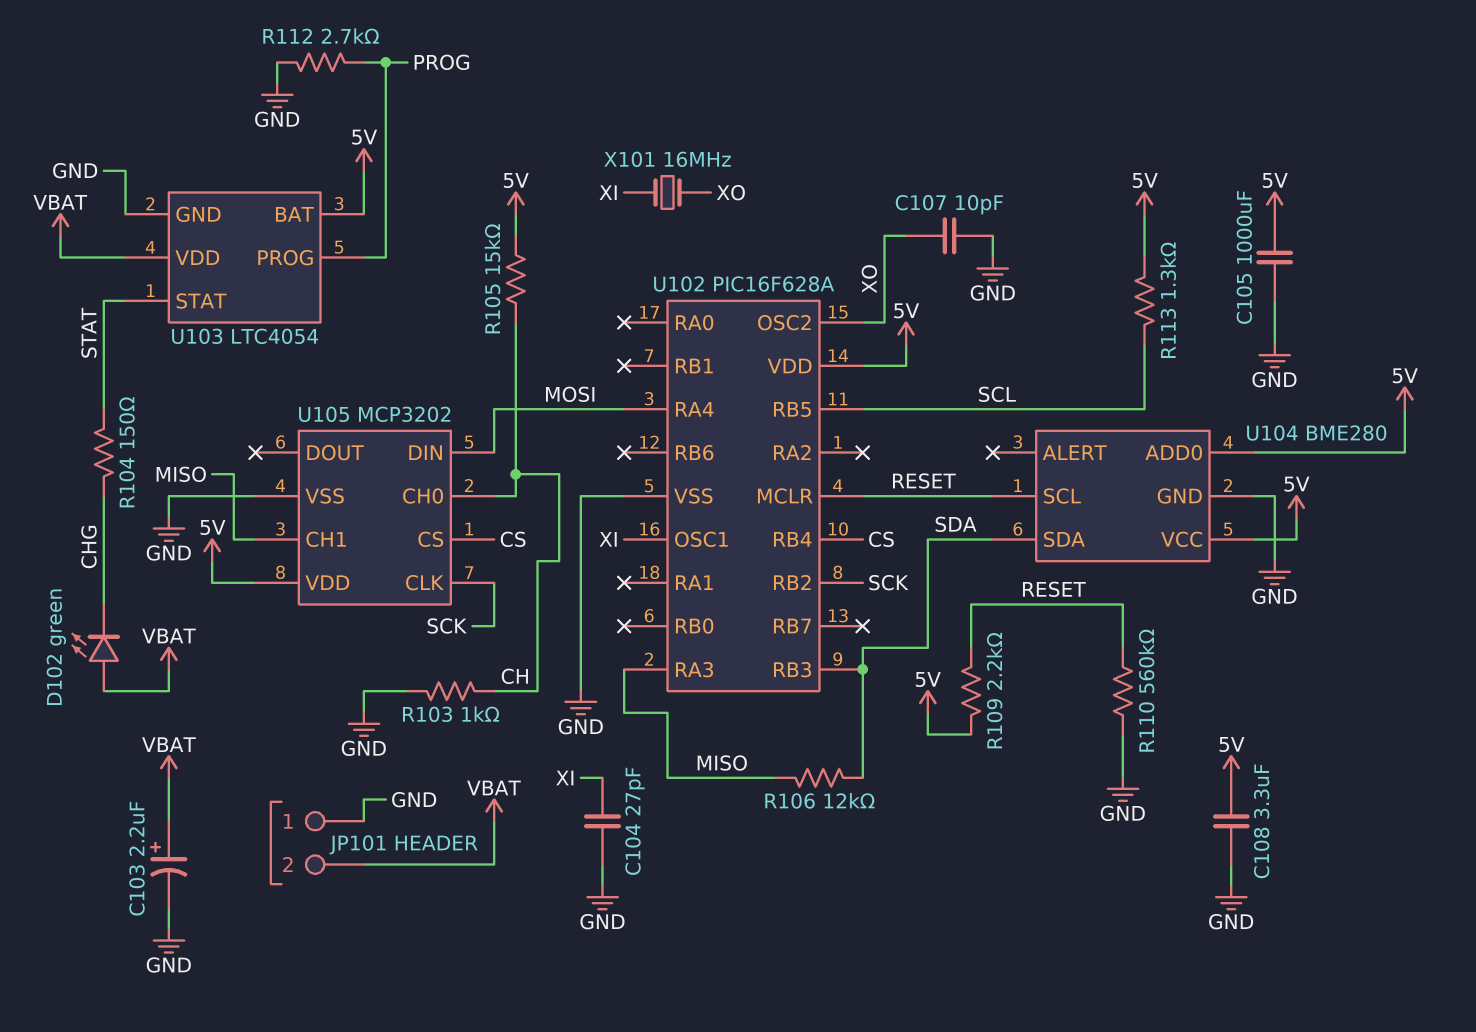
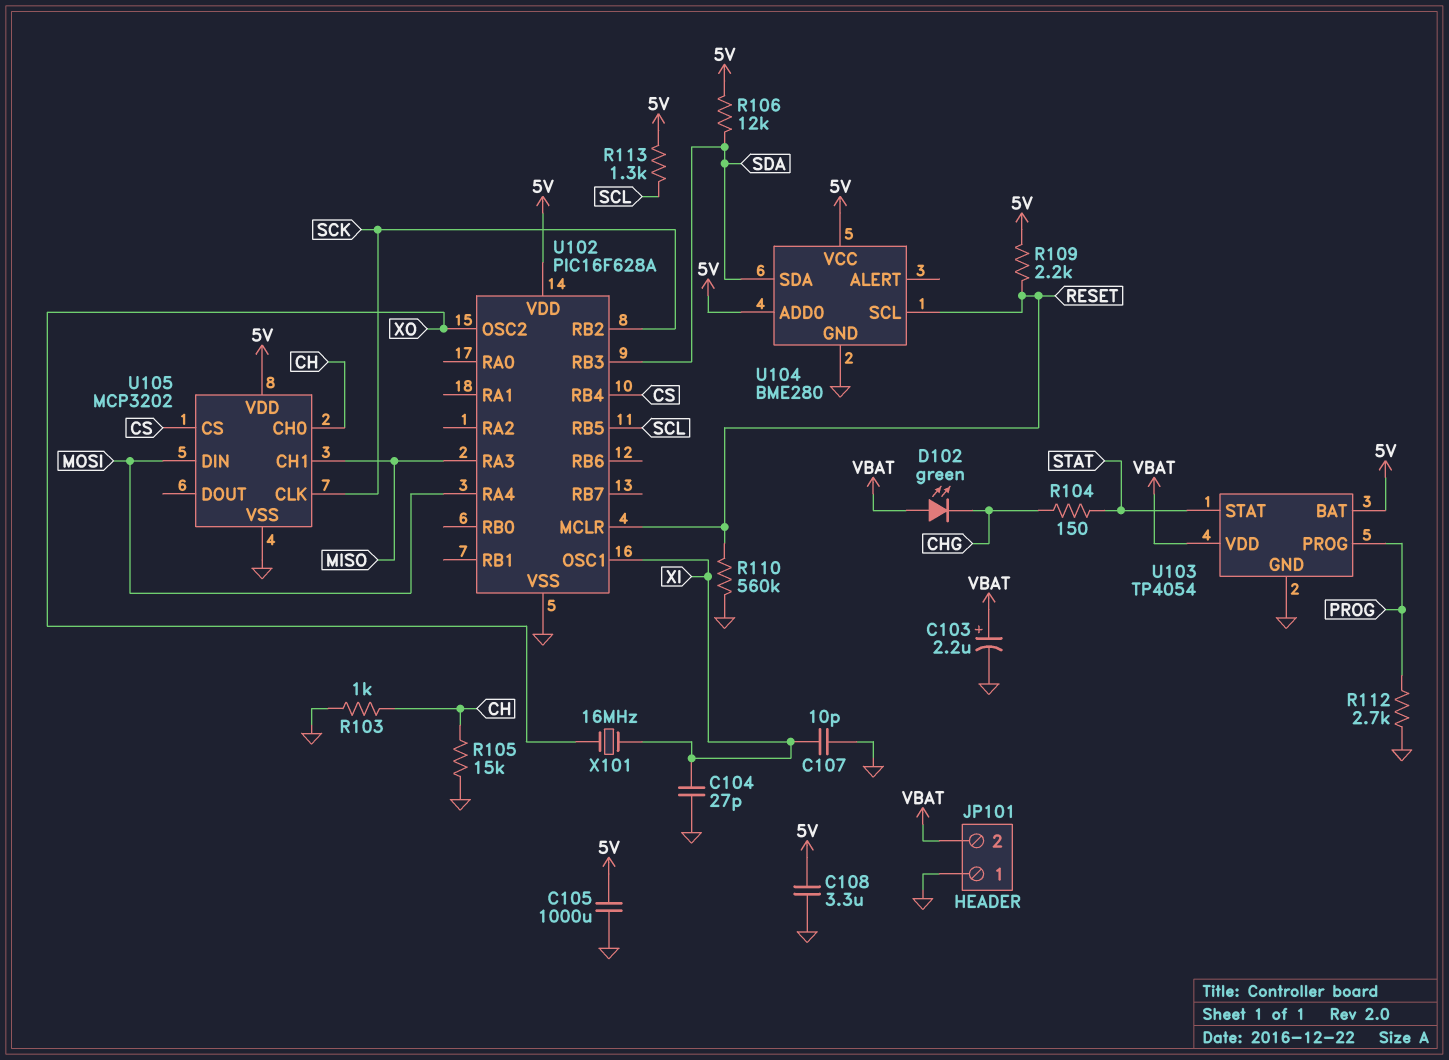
C107: 10pF (GND, XO) -> 10pF (GND, XI)
R105: 15k (5V, CH) -> 15k (CH, GND)
R106: 12k (MISO, SDA) -> 12k (5V, SDA)
U103: LTC4054 -> TP4054

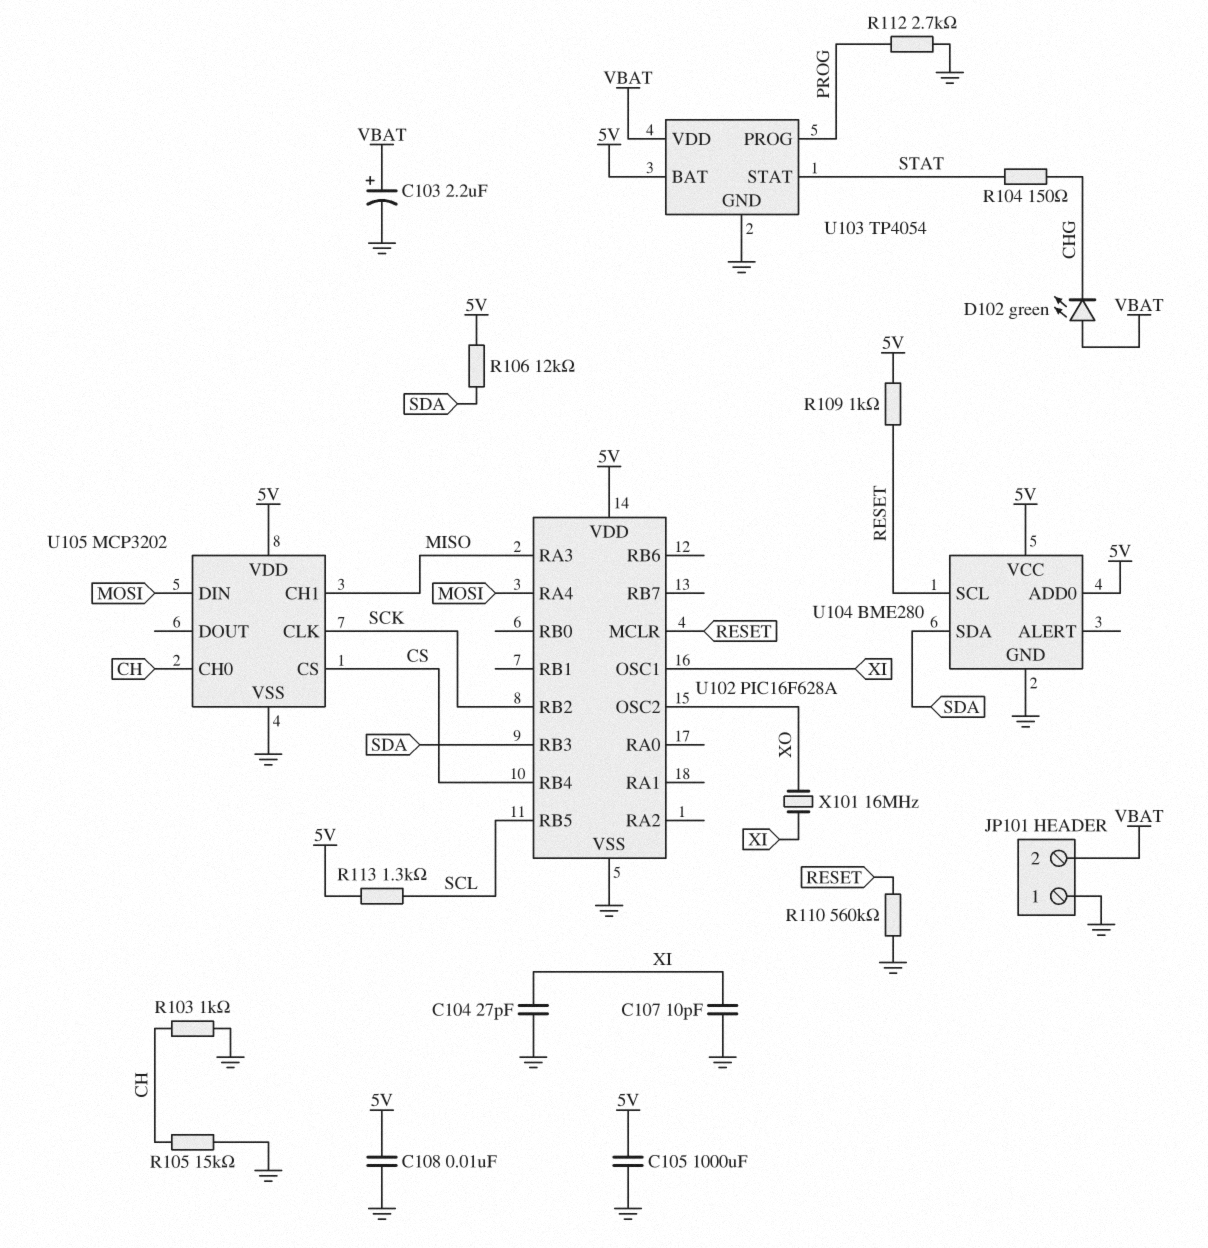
C108: 3.3uF (5V, GND) -> 10nF (5V, GND)
R109: 2.2k (5V, RESET) -> 1k (5V, RESET)

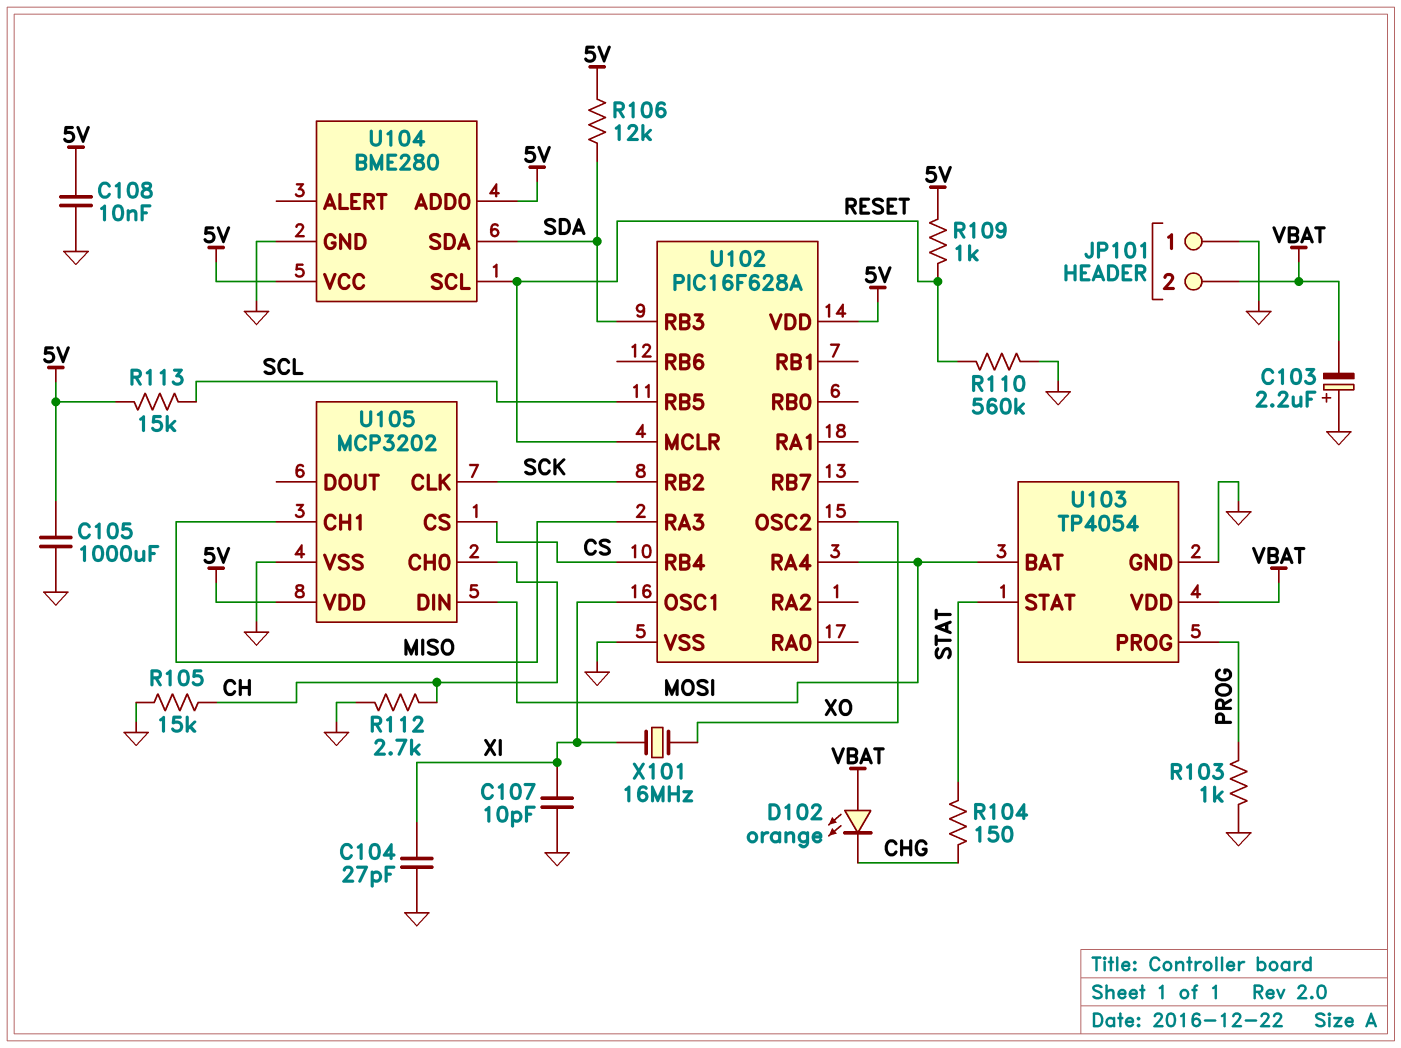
C103: 2.2uF (plus VBAT, minus GND) -> 2.2uF (plus GND, minus VBAT)
D102: LED green (A VBAT, K CHG) -> LED orange (A VBAT, K CHG)
R103: 1k (CH, GND) -> 1k (GND, PROG)
R112: 2.7k (GND, PROG) -> 2.7k (CH, GND)
R113: 1.3k (5V, SCL) -> 15k (5V, SCL)
U103 pin BAT: 5V -> MOSI

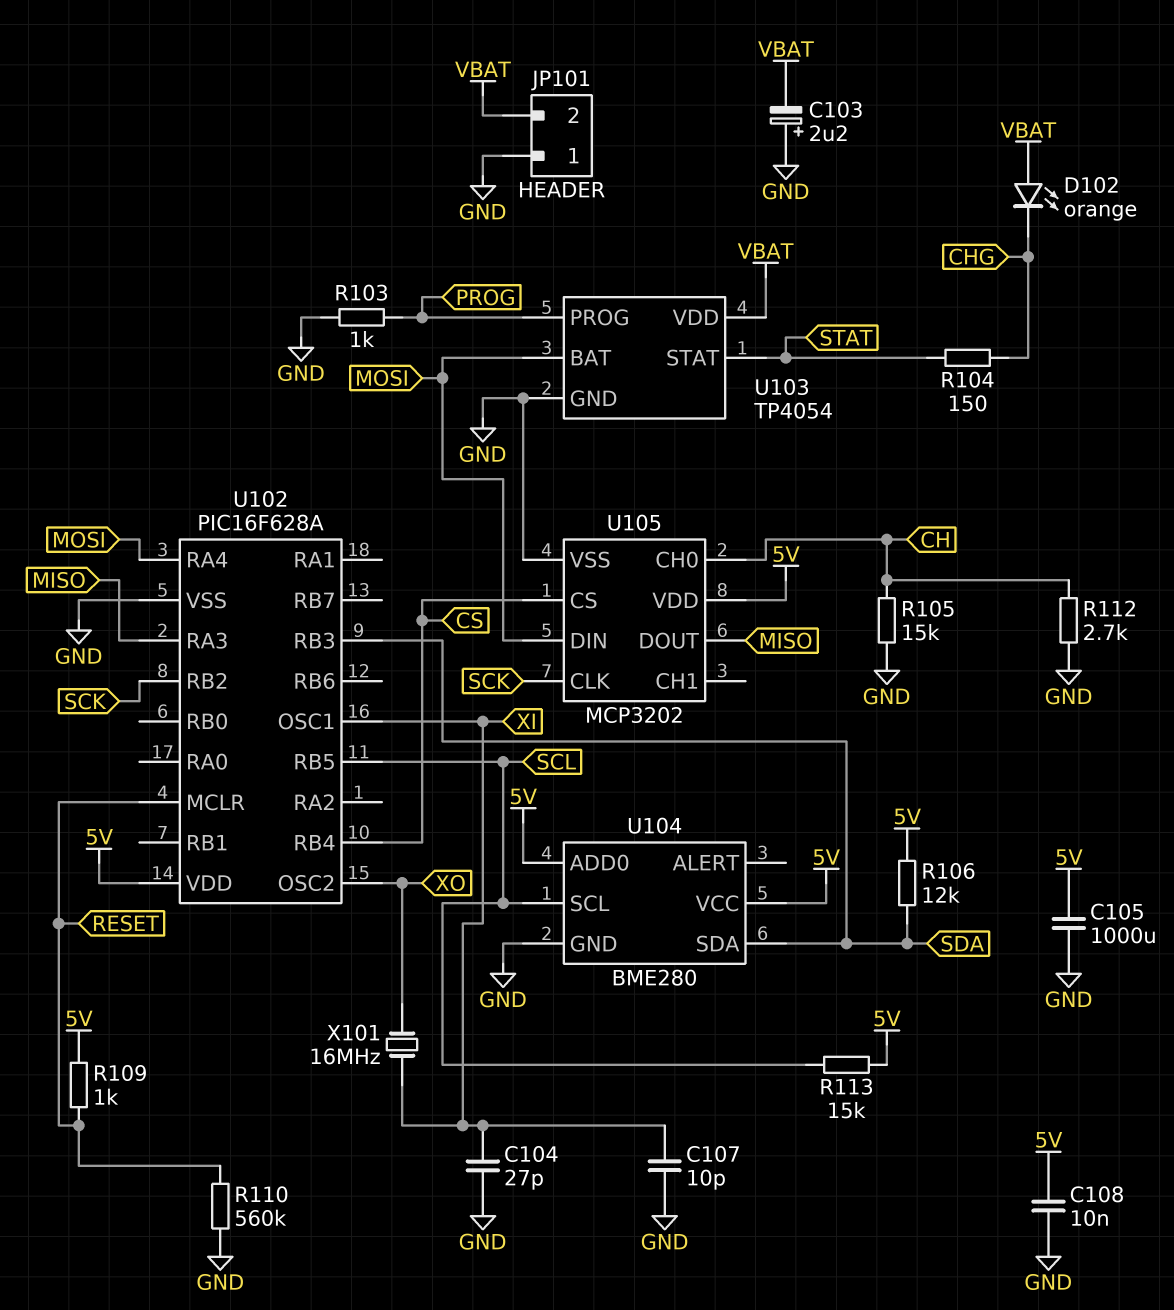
U104 pin SCL: RESET -> SCL
U105 pin CH1: MISO -> none
U105 pin DOUT: none -> MISO

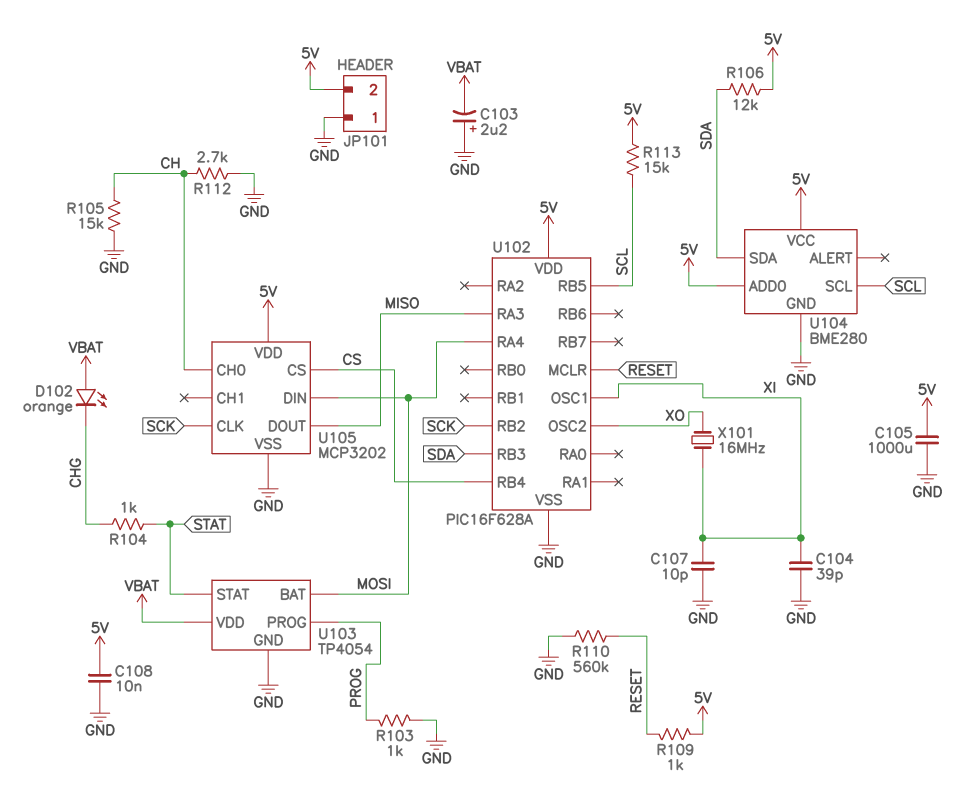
C104: 27pF (GND, XI) -> 39pF (GND, XI)
JP101 pin 2: VBAT -> 5V
R104: 150 (CHG, STAT) -> 1k (CHG, STAT)

